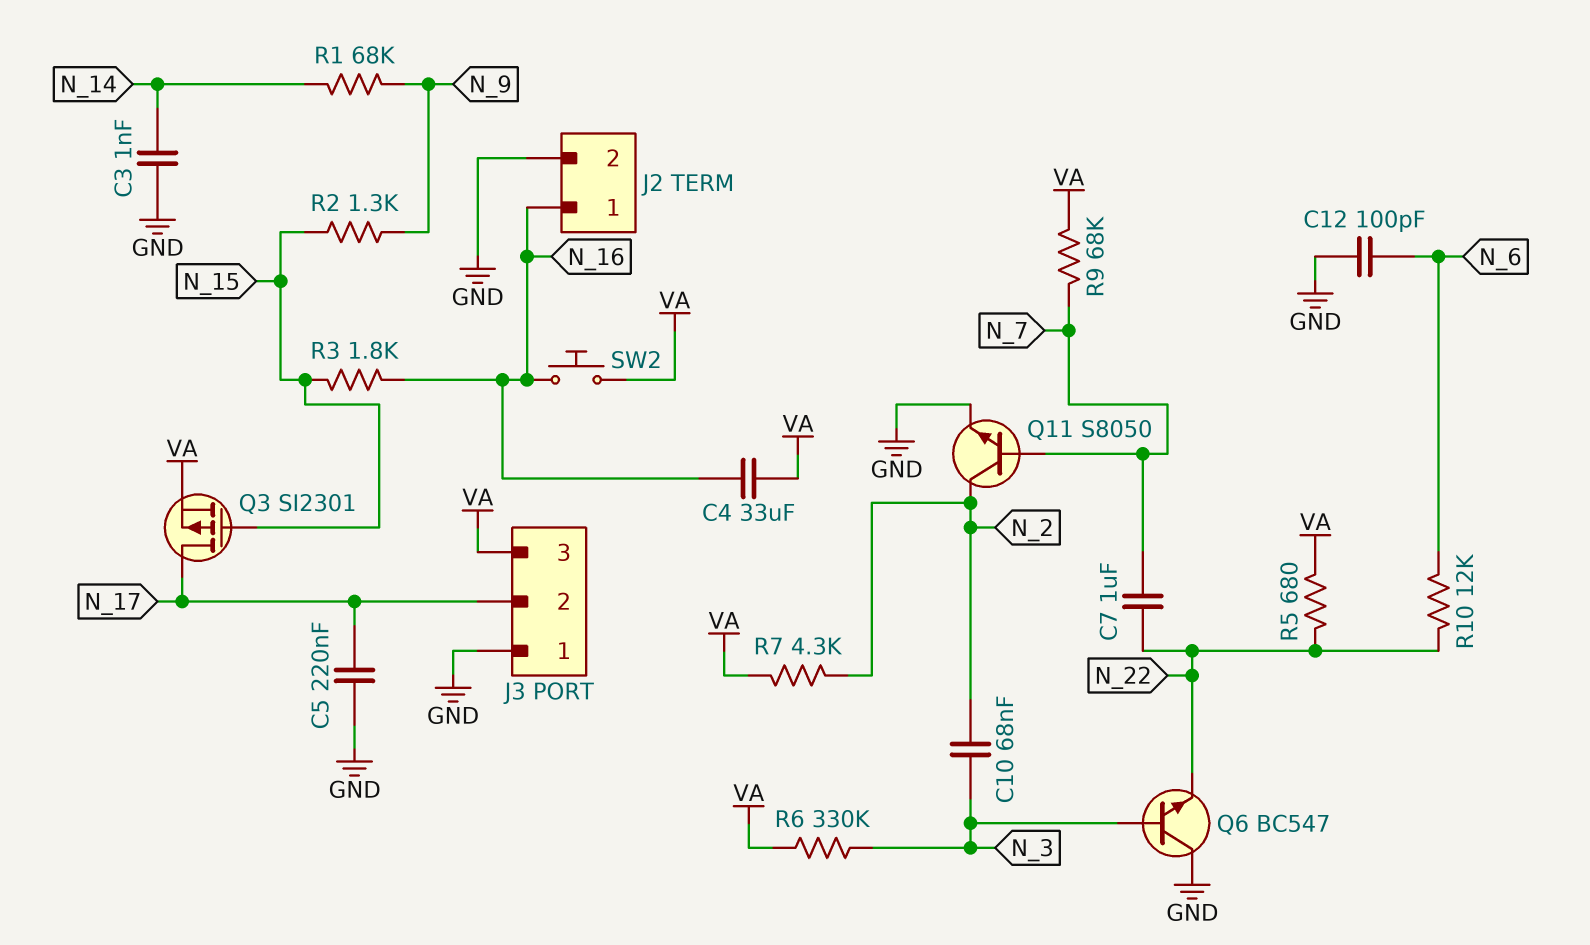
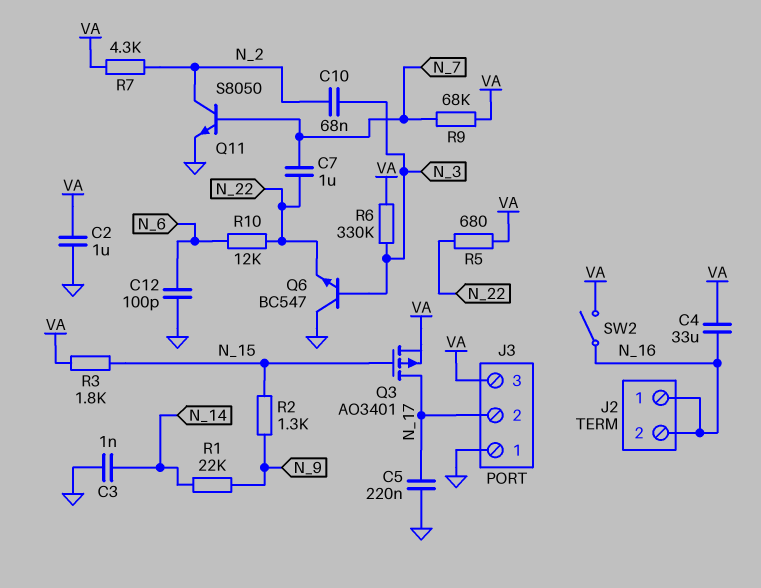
C2: none -> 1uF (GND, VA)
J2 pin 2: GND -> N_16
Q3: PMOS SI2301 (G N_15, D N_17, S VA) -> PMOS AO3401 (G N_15, D N_17, S VA)
R1: 68k (N_9, N_14) -> 22k (N_9, N_14)
R3: 1.8k (N_15, N_16) -> 1.8k (N_15, VA)
SW2: button (N_16, VA) -> switch (N_16, VA)

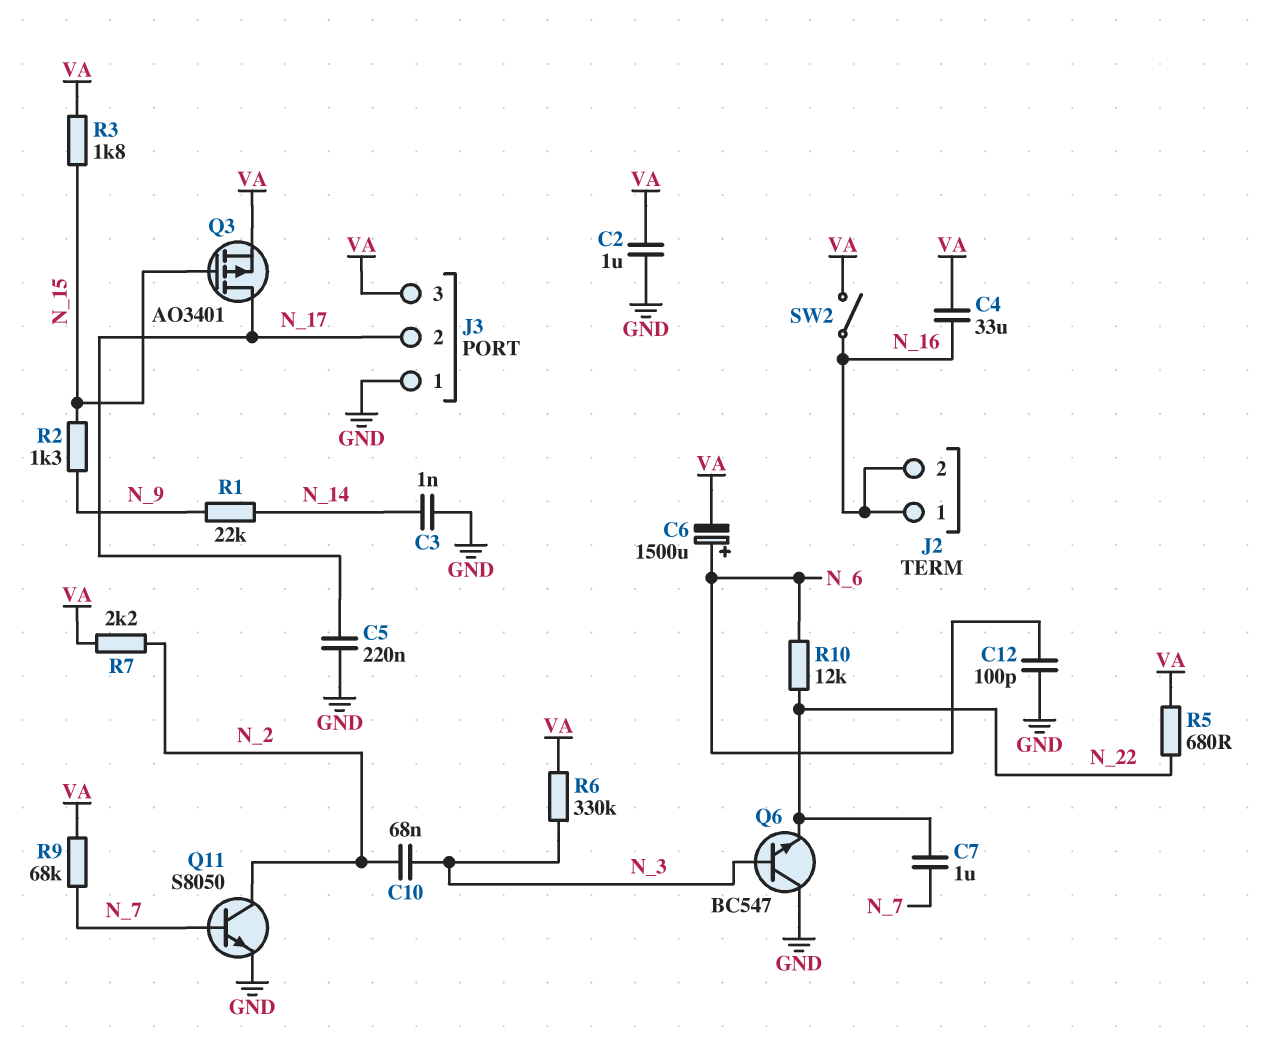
C6: none -> 1500uF (plus N_6, minus VA)
R7: 4.3k (N_2, VA) -> 2.2k (N_2, VA)

